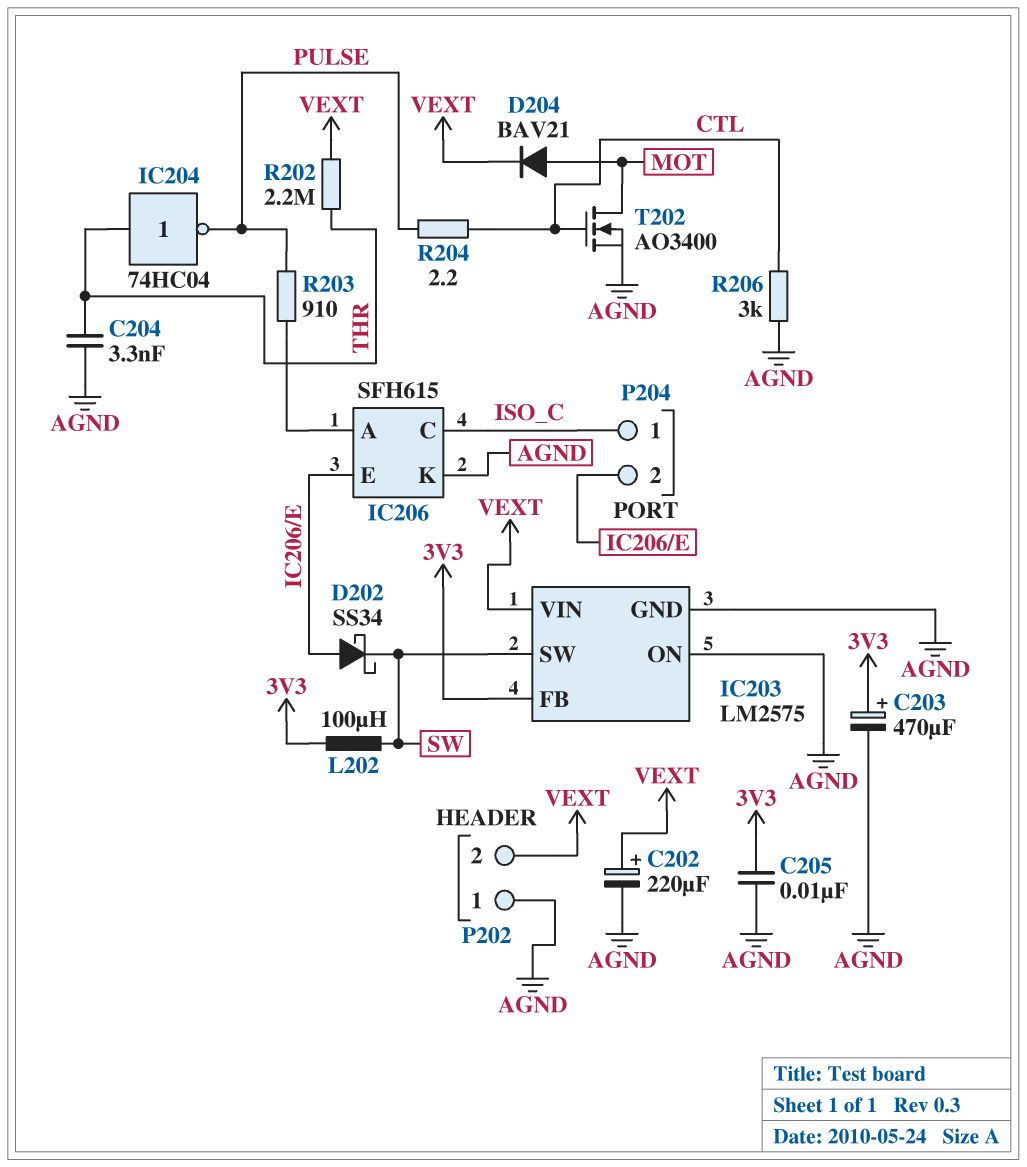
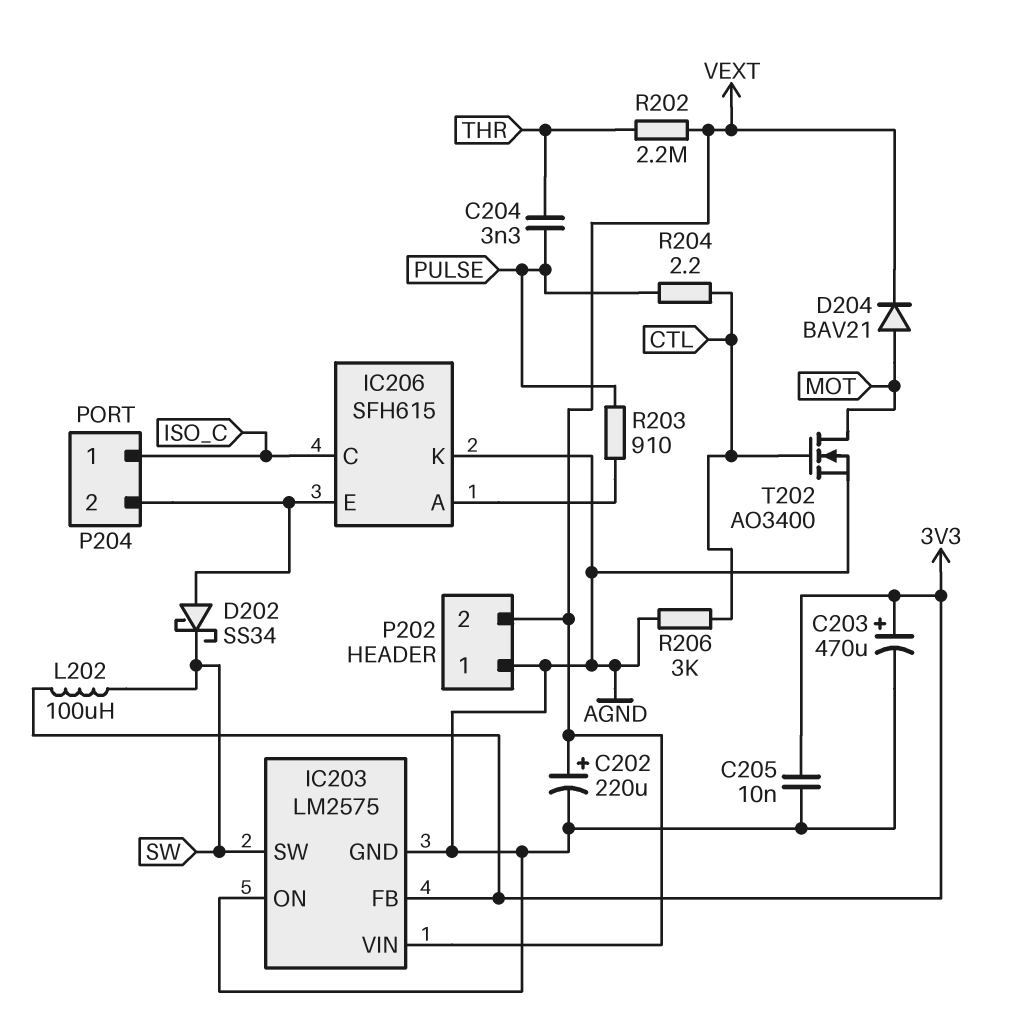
C204: 3.3nF (AGND, THR) -> 3.3nF (PULSE, THR)
IC204: NOT 74HC04 (in THR, out PULSE) -> none

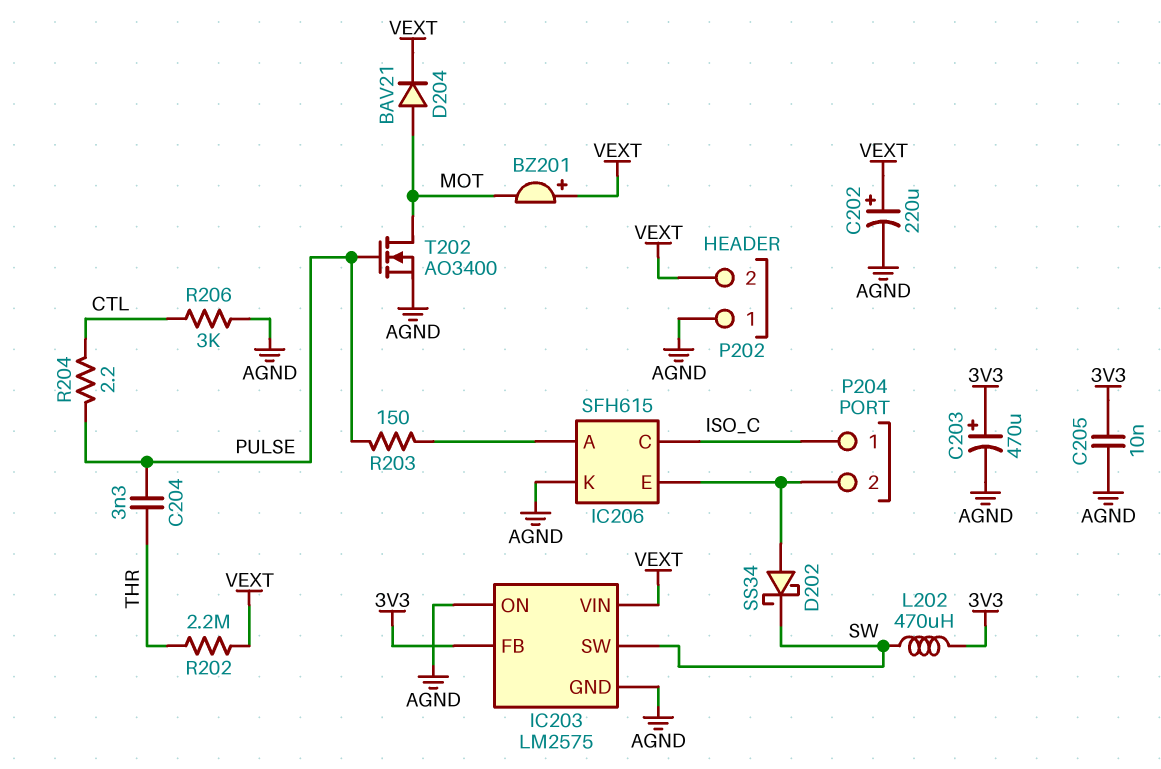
BZ201: none -> buzzer (plus VEXT, minus MOT)
L202: 100uH (3V3, SW) -> 470uH (3V3, SW)
R203: 910 (IC206/A, PULSE) -> 150 (IC206/A, PULSE)
T202: NMOS AO3400 (G CTL, D MOT, S AGND) -> NMOS AO3400 (G PULSE, D MOT, S AGND)

